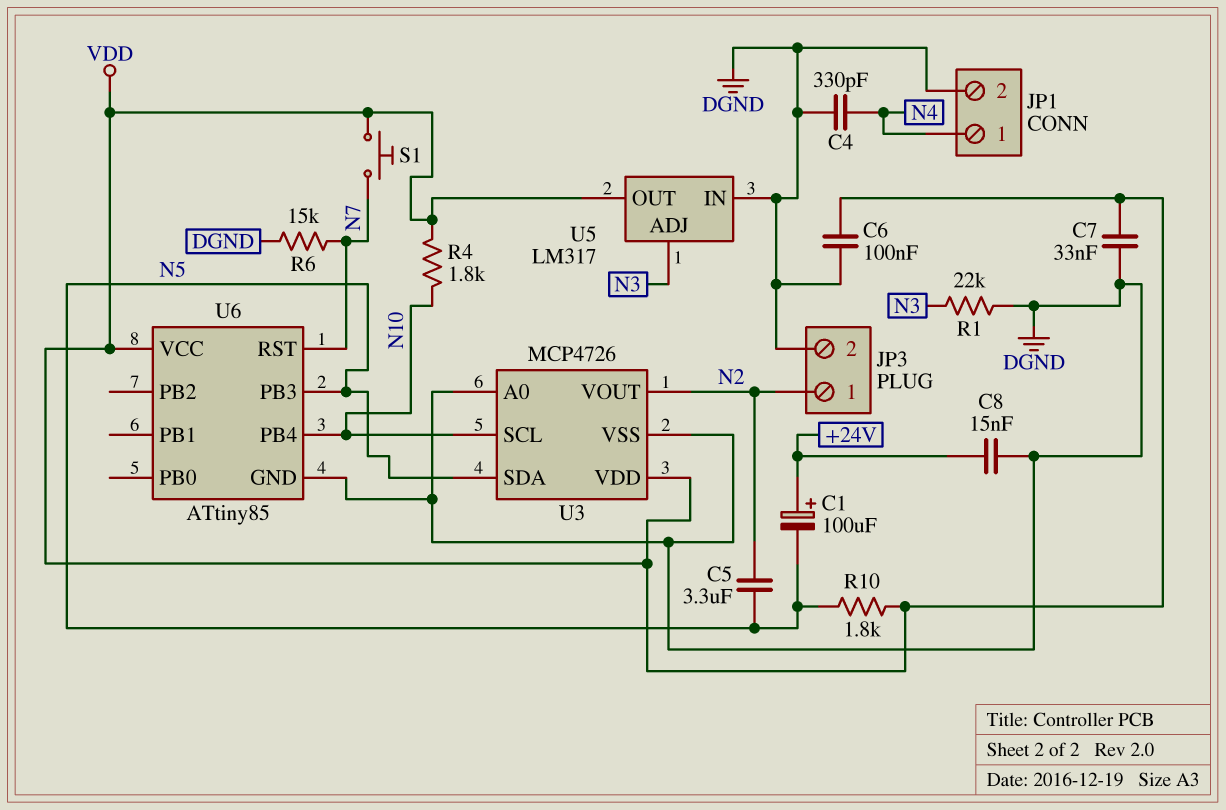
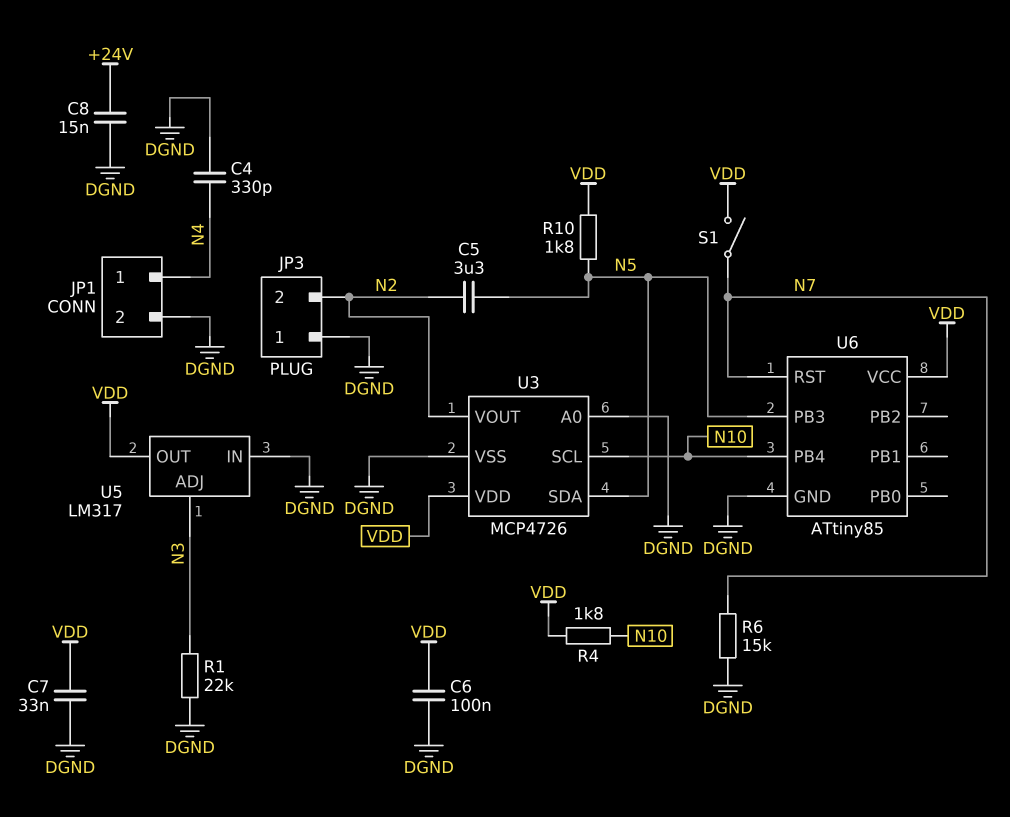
C1: 100uF (plus +24V, minus N5) -> none
JP3 pin 1: N2 -> DGND
JP3 pin 2: DGND -> N2
S1: button (N7, VDD) -> switch (N7, VDD)

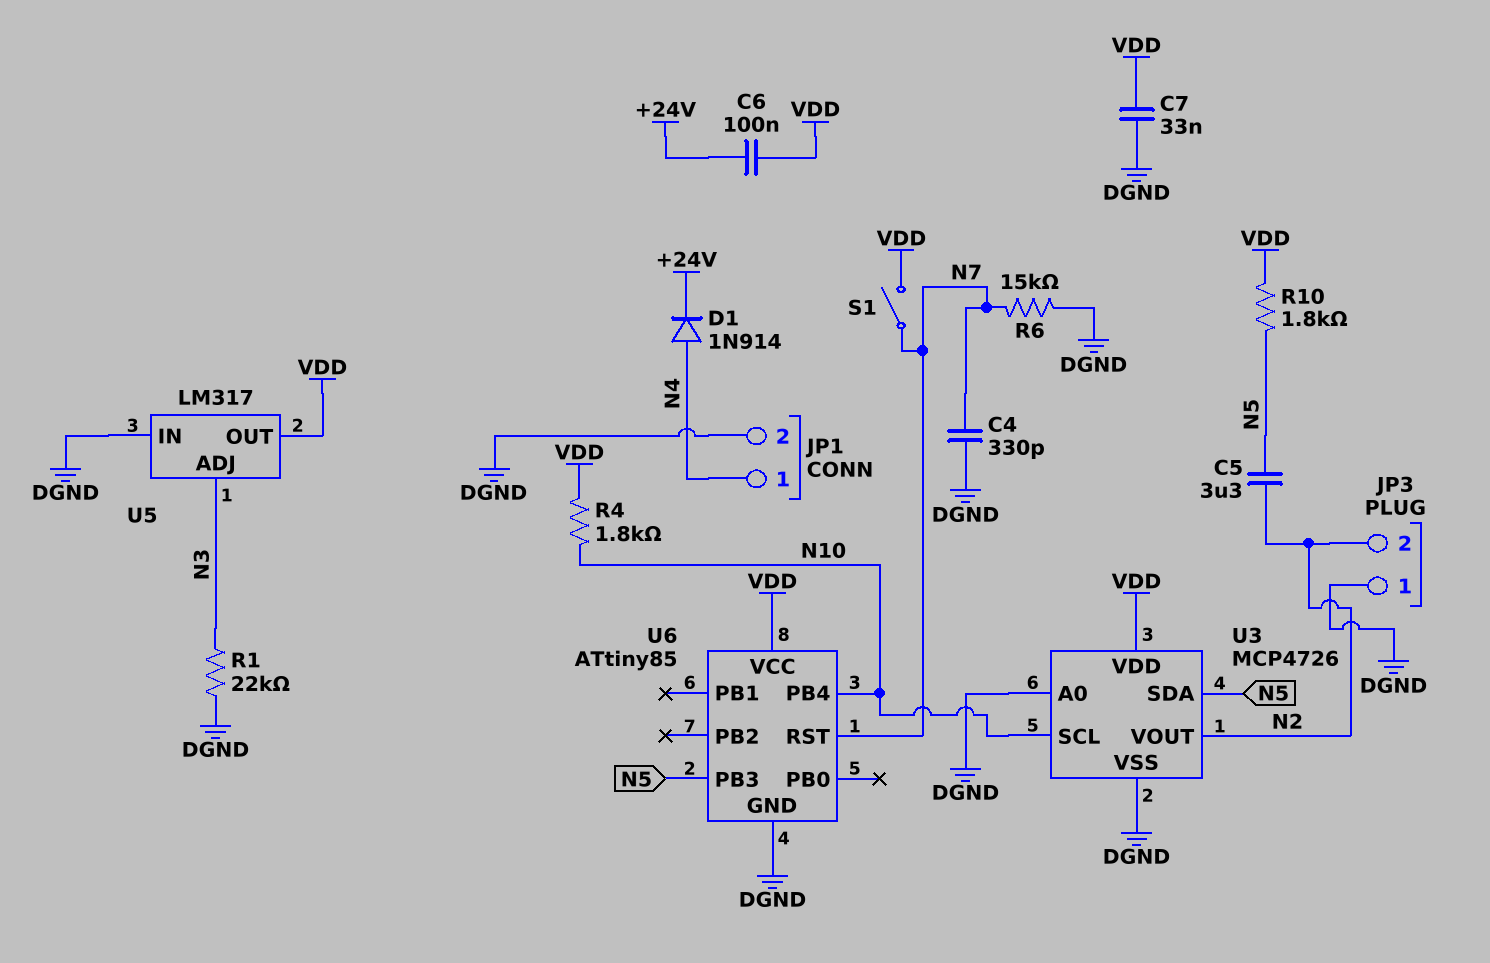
C4: 330pF (DGND, N4) -> 330pF (DGND, N7)
C6: 100nF (DGND, VDD) -> 100nF (+24V, VDD)
C8: 15nF (+24V, DGND) -> none
D1: none -> diode 1N914 (A N4, K +24V)

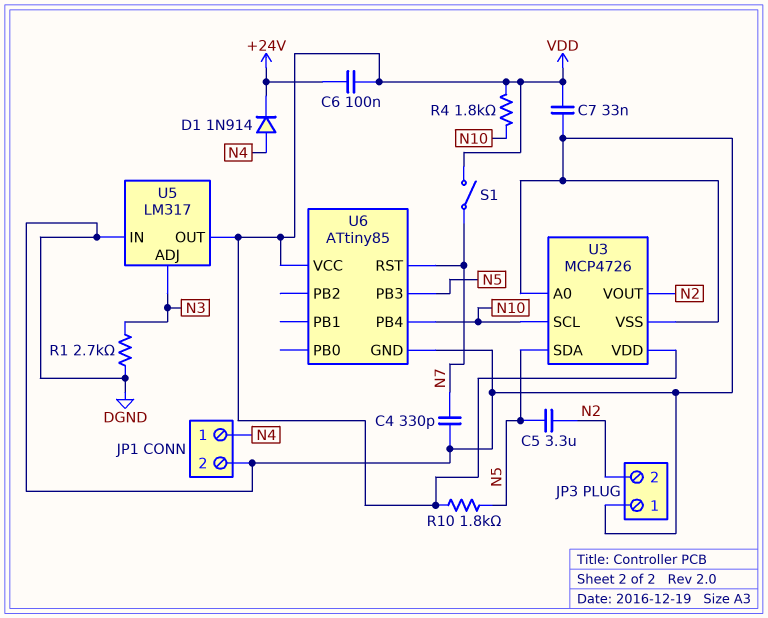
R1: 22k (DGND, N3) -> 2.7k (DGND, N3)
R6: 15k (DGND, N7) -> none

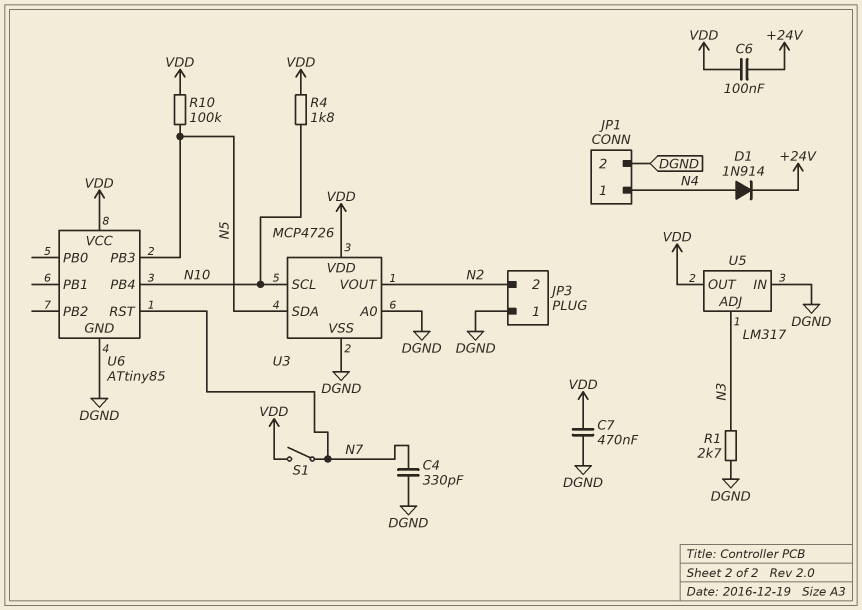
C5: 3.3uF (N2, N5) -> none
C7: 33nF (DGND, VDD) -> 470nF (DGND, VDD)
R10: 1.8k (N5, VDD) -> 100k (N5, VDD)

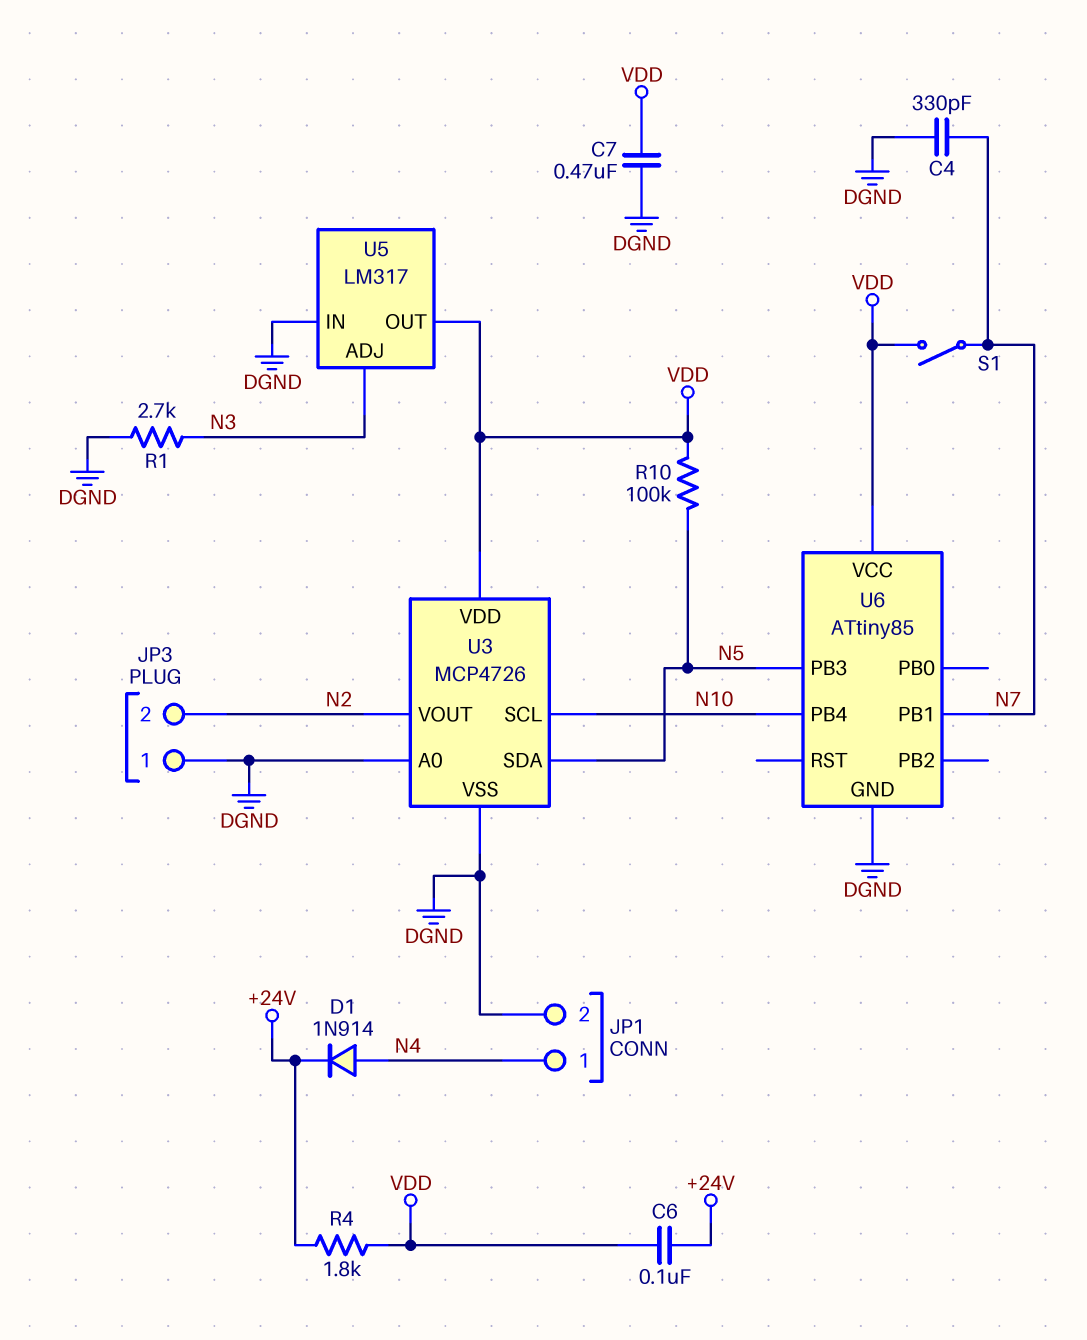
R4: 1.8k (N10, VDD) -> 1.8k (+24V, VDD)
U6 pin PB1: none -> N7
U6 pin RST: N7 -> none

